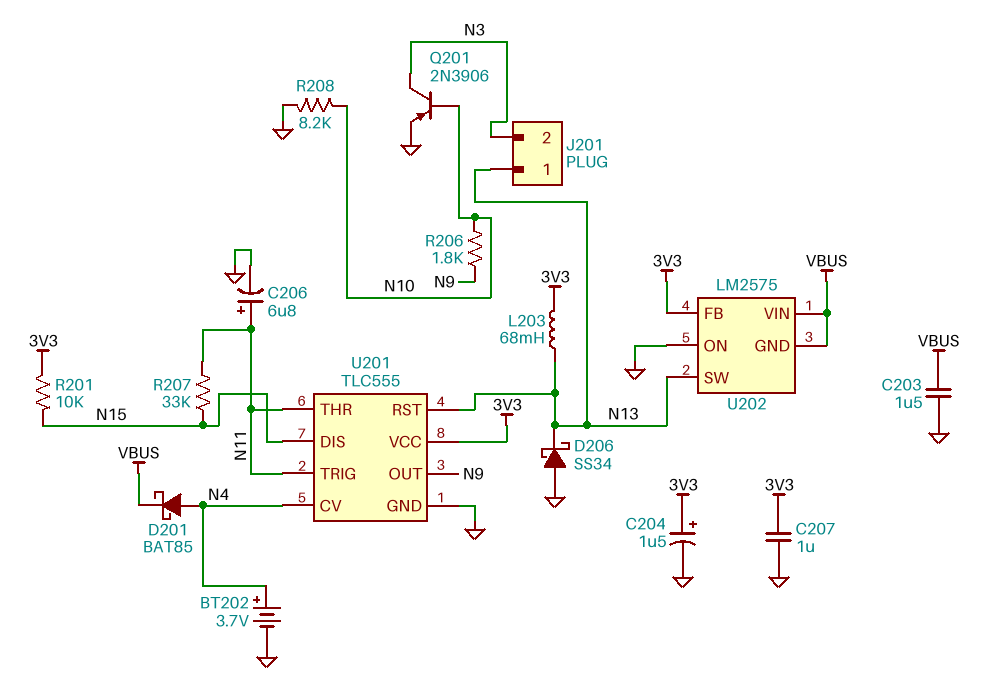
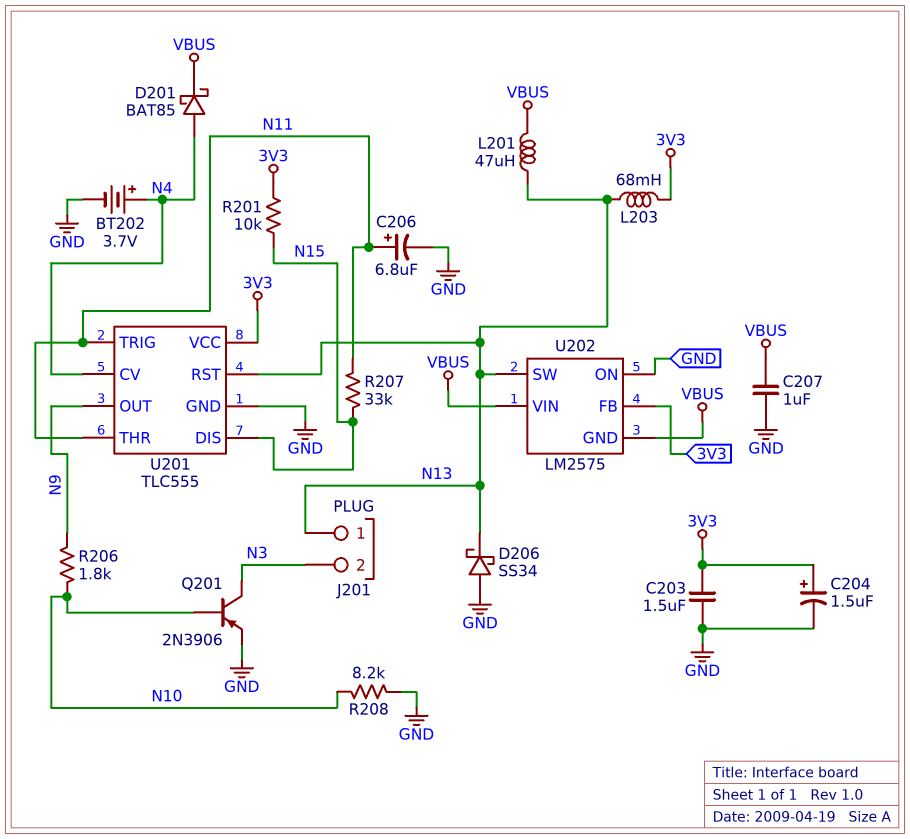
C203: 1.5uF (GND, VBUS) -> 1.5uF (3V3, GND)
C207: 1uF (3V3, GND) -> 1uF (GND, VBUS)
L201: none -> 47uH (N13, VBUS)

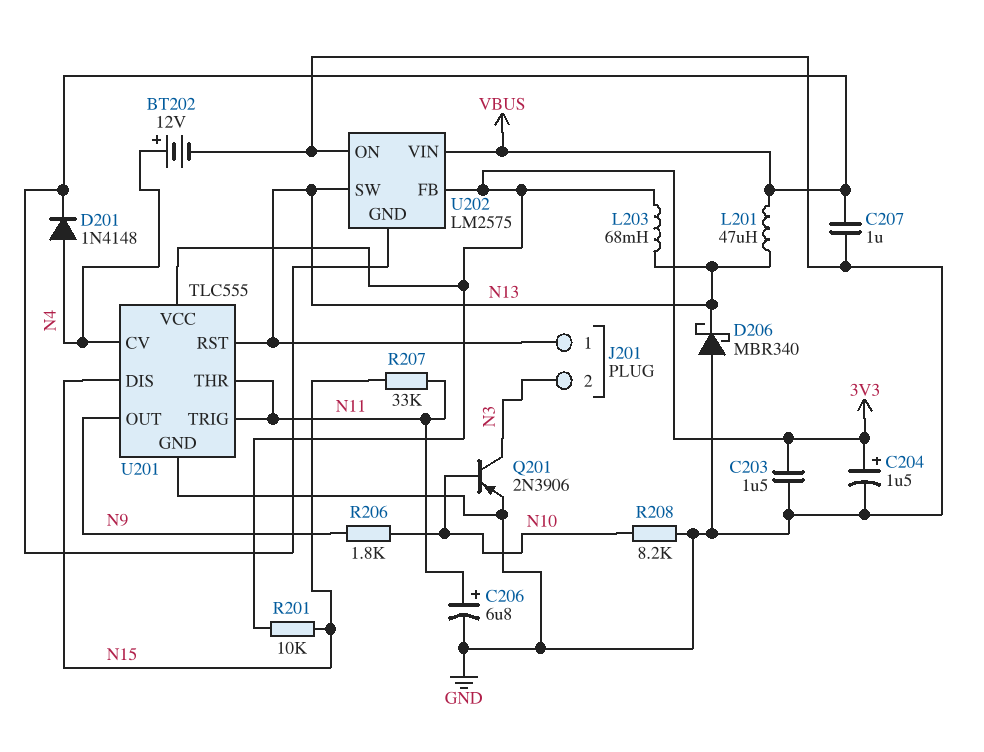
BT202: 3.7V (plus N4, minus GND) -> 12V (plus N4, minus GND)
D201: schottky BAT85 (A N4, K VBUS) -> diode 1N4148 (A N4, K VBUS)
D206: schottky SS34 (A GND, K N13) -> schottky MBR340 (A GND, K N13)

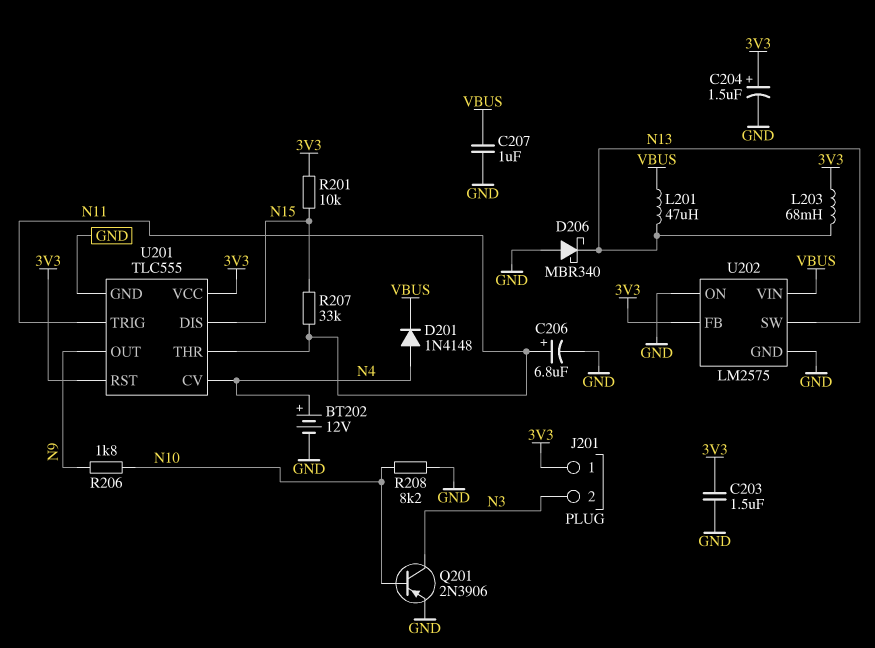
J201 pin 1: N13 -> 3V3
U201 pin RST: N13 -> 3V3
U202 pin GND: VBUS -> GND

